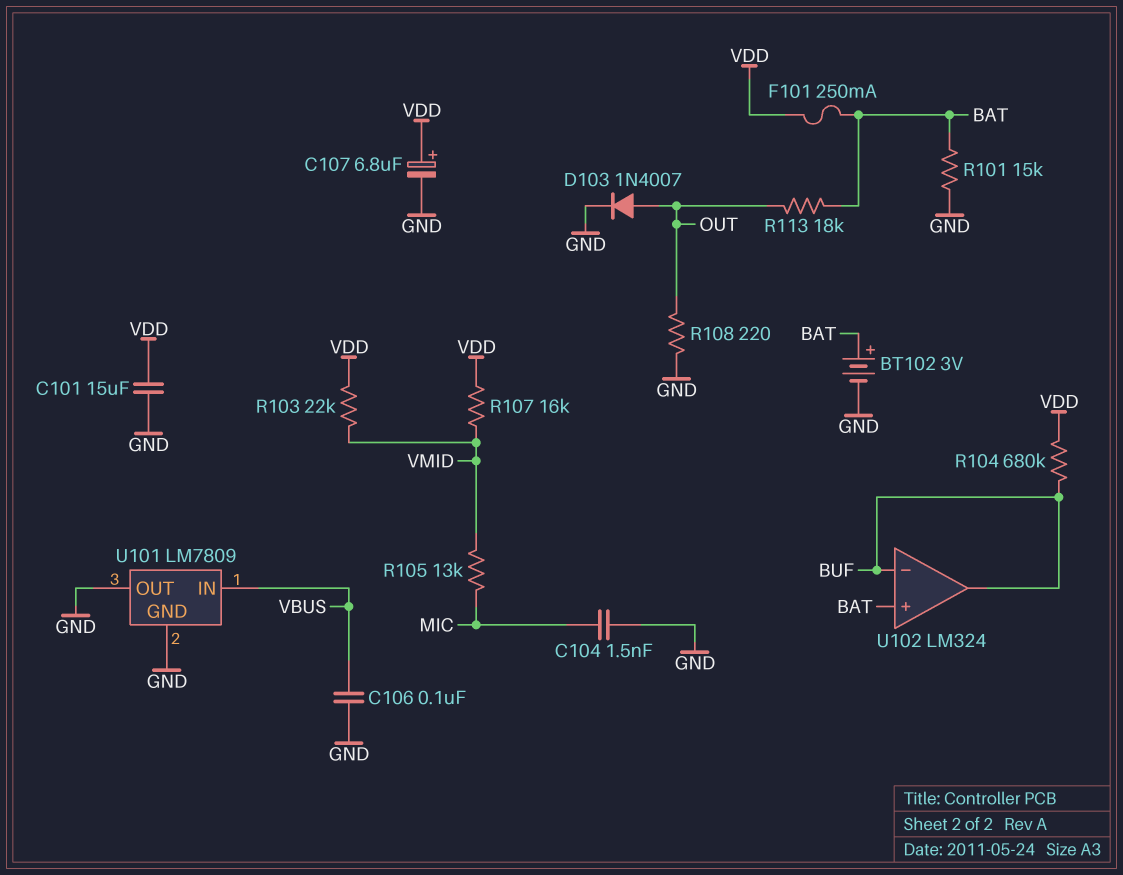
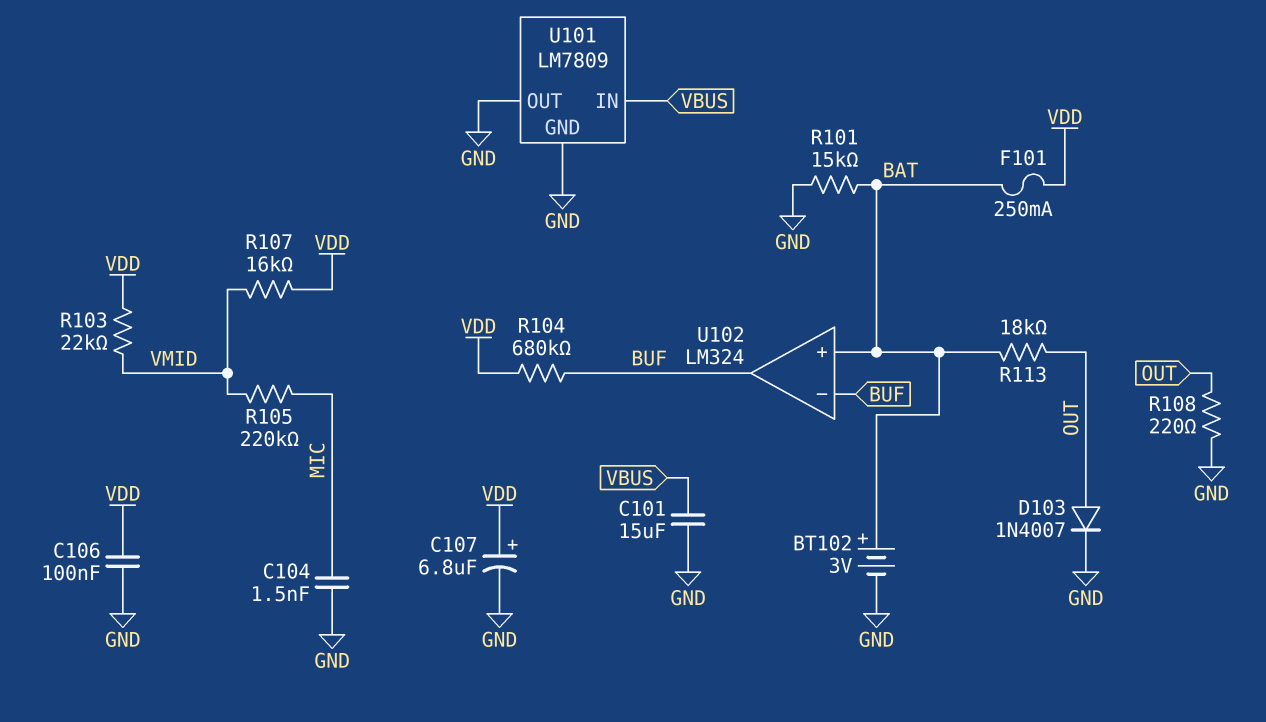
C101: 15uF (GND, VDD) -> 15uF (GND, VBUS)
C106: 100nF (GND, VBUS) -> 100nF (GND, VDD)
R105: 13k (MIC, VMID) -> 220k (MIC, VMID)

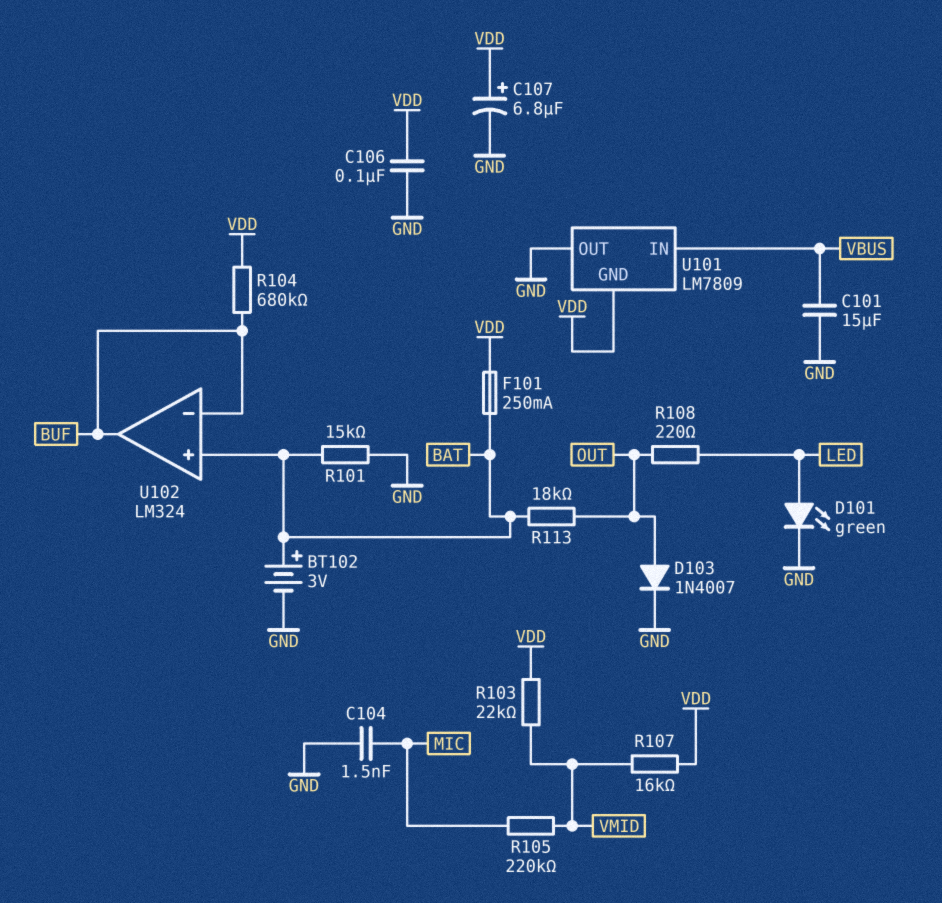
D101: none -> LED green (A LED, K GND)
R108: 220 (GND, OUT) -> 220 (LED, OUT)
U101 pin GND: GND -> VDD

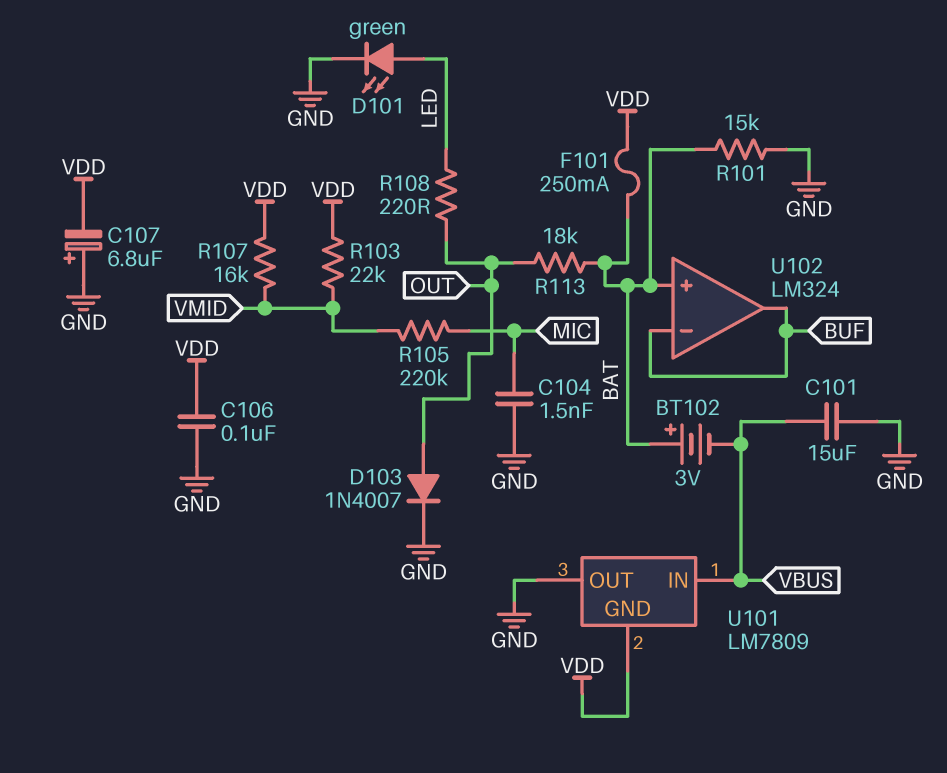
BT102: 3V (plus BAT, minus GND) -> 3V (plus BAT, minus VBUS)
C107: 6.8uF (plus VDD, minus GND) -> 6.8uF (plus GND, minus VDD)
R104: 680k (BUF, VDD) -> none

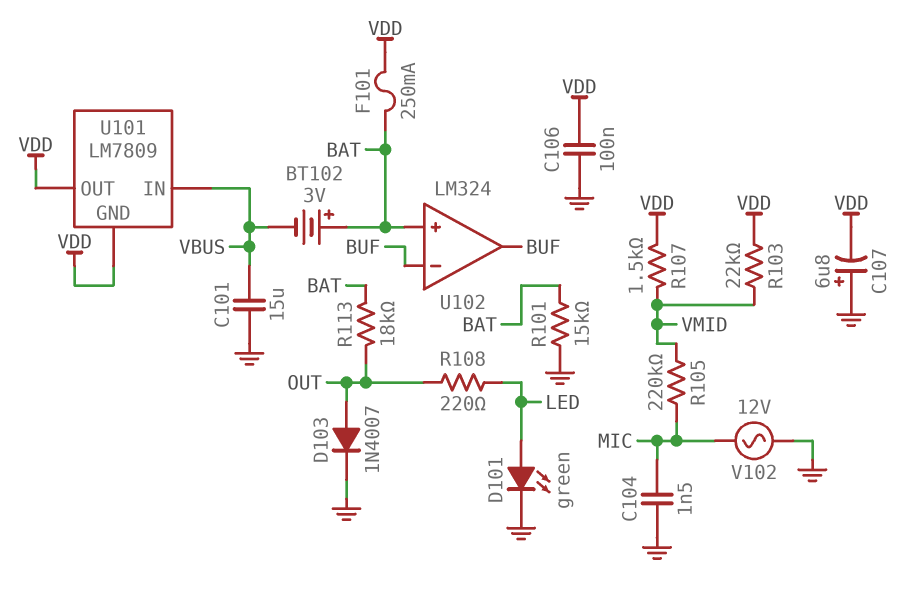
R107: 16k (VDD, VMID) -> 1.5k (VDD, VMID)
U101 pin OUT: GND -> VDD
V102: none -> AC 12V (GND, MIC)

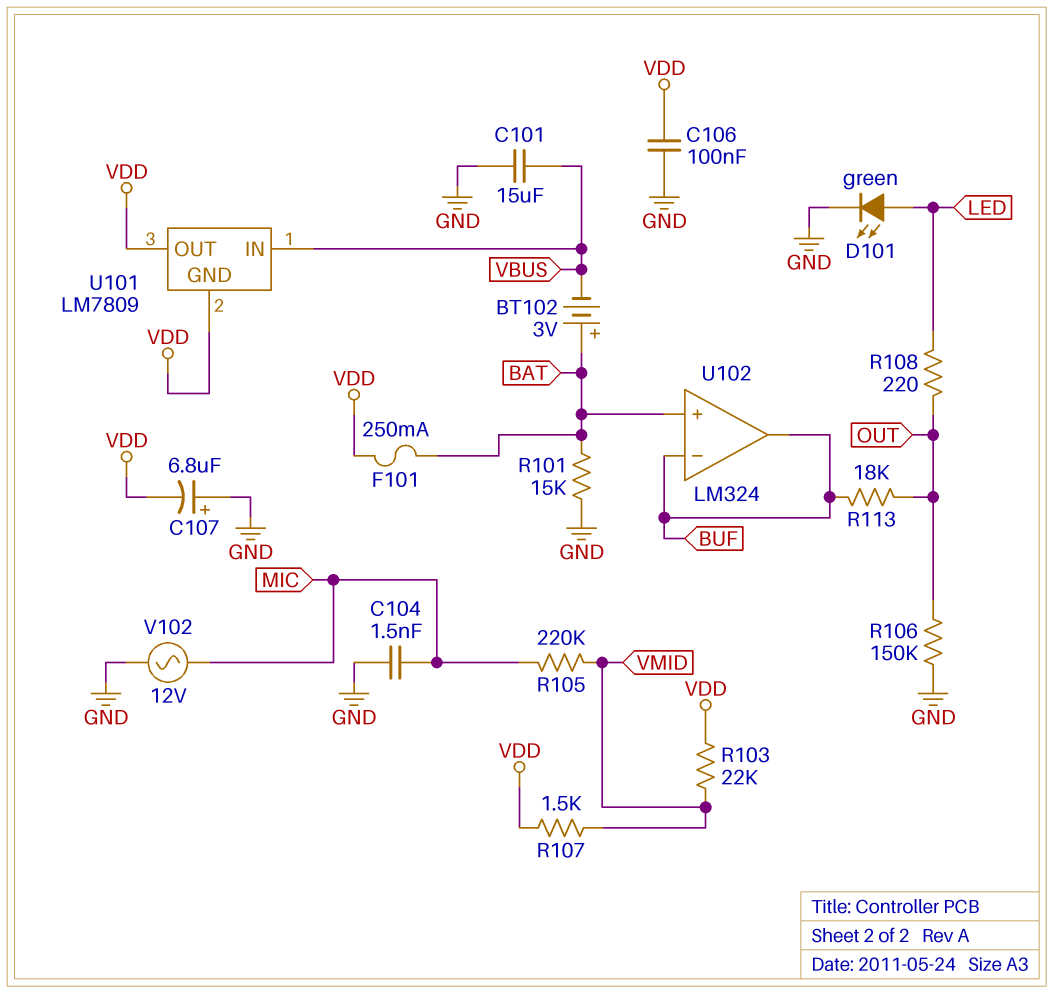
D103: diode 1N4007 (A OUT, K GND) -> none
R106: none -> 150k (GND, OUT)
R113: 18k (BAT, OUT) -> 18k (BUF, OUT)

